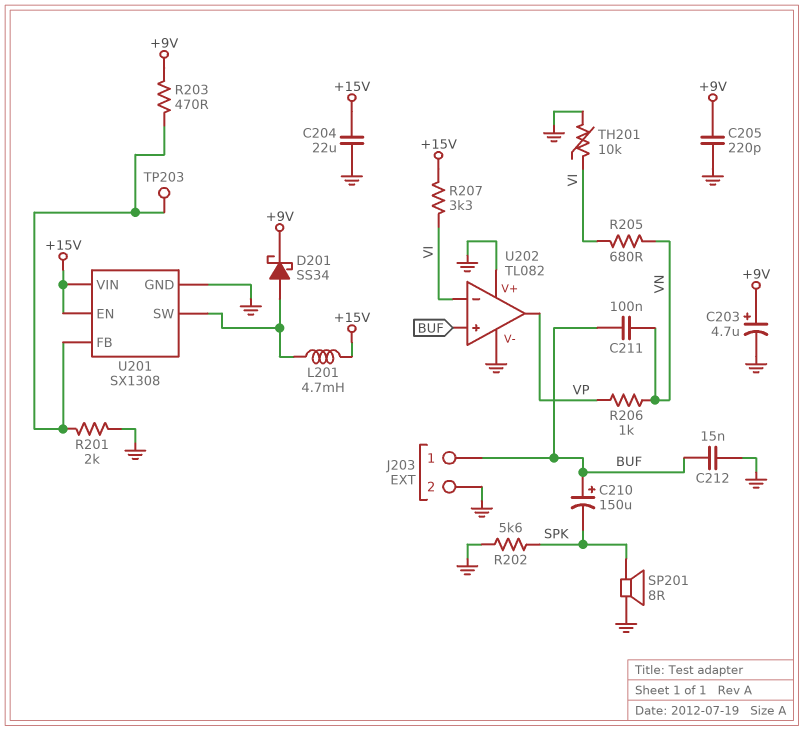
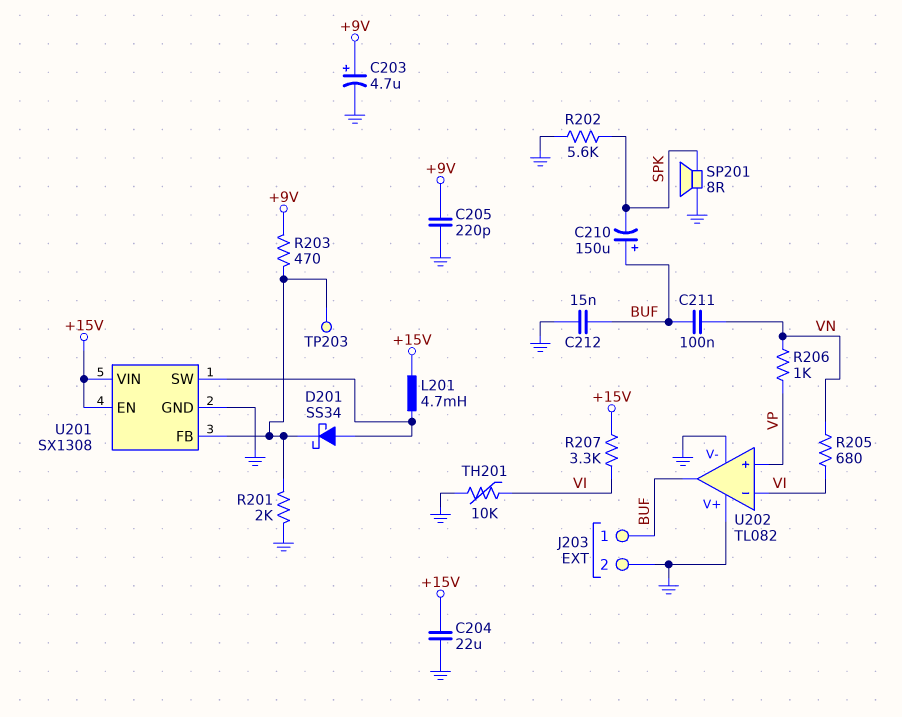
D201: schottky SS34 (A U201/SW, K +9V) -> schottky SS34 (A U201/SW, K U201/FB)
U202 pin in+: BUF -> VP
U202 pin out: VP -> BUF

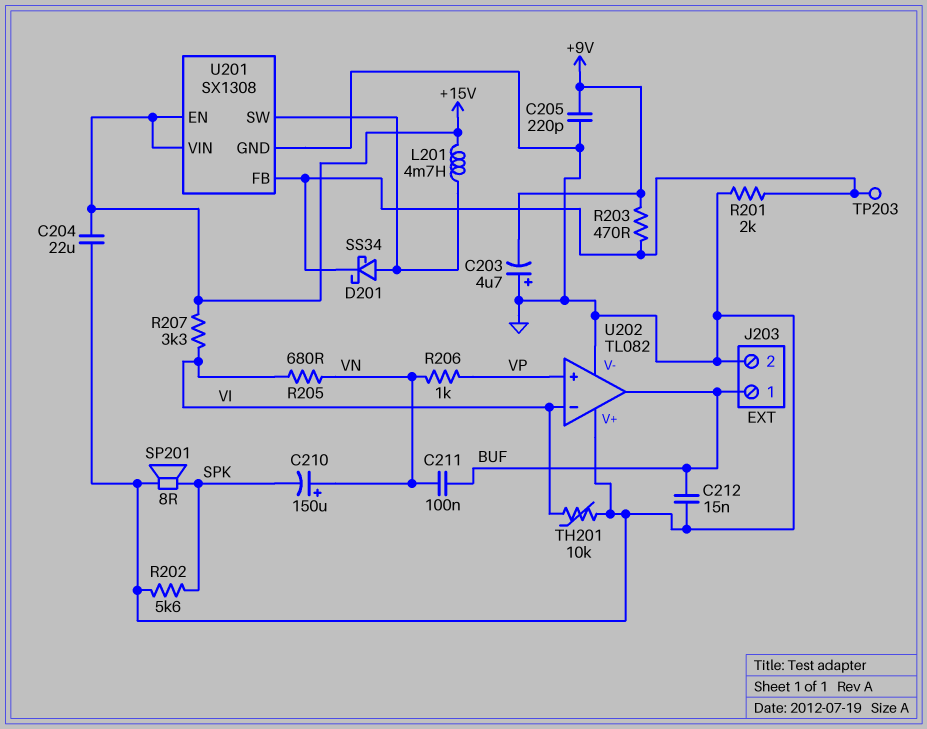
C203: 4.7uF (plus +9V, minus GND) -> 4.7uF (plus GND, minus +9V)
C210: 150uF (plus BUF, minus SPK) -> 150uF (plus VN, minus SPK)

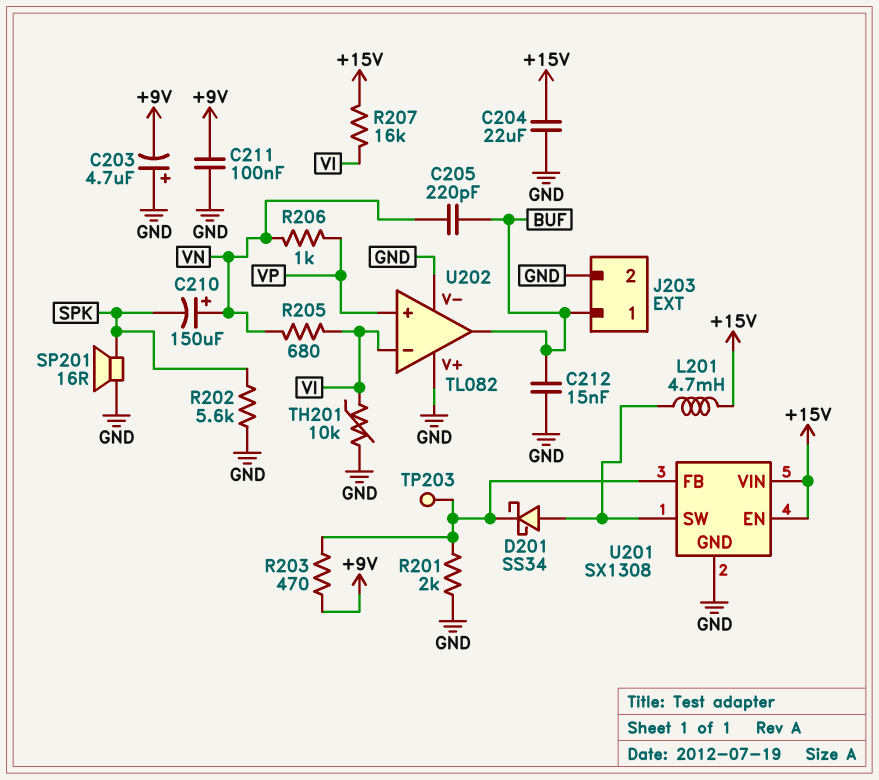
C205: 220pF (+9V, GND) -> 220pF (BUF, VN)
C211: 100nF (BUF, VN) -> 100nF (+9V, GND)
R207: 3.3k (+15V, VI) -> 16k (+15V, VI)
SP201: speaker 8R (GND, SPK) -> speaker 16R (GND, SPK)

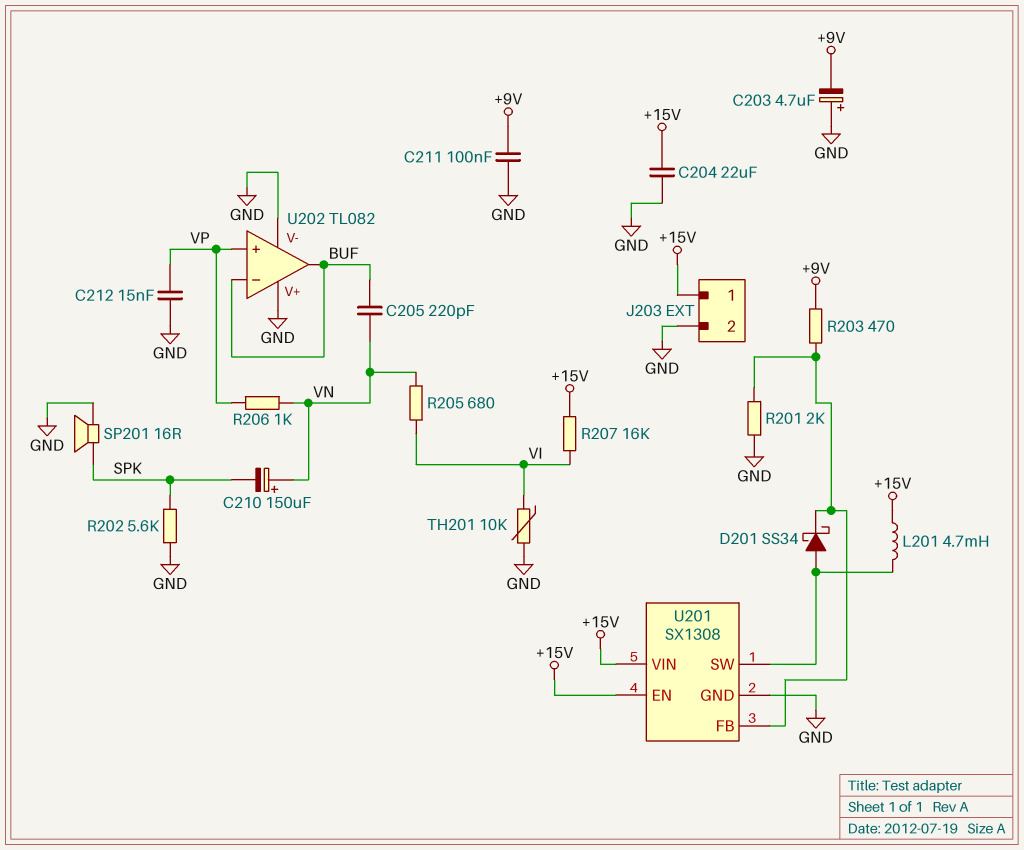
C212: 15nF (BUF, GND) -> 15nF (GND, VP)
J203 pin 1: BUF -> +15V
TP203: test point (U201/FB) -> none
U202 pin in-: VI -> BUF

